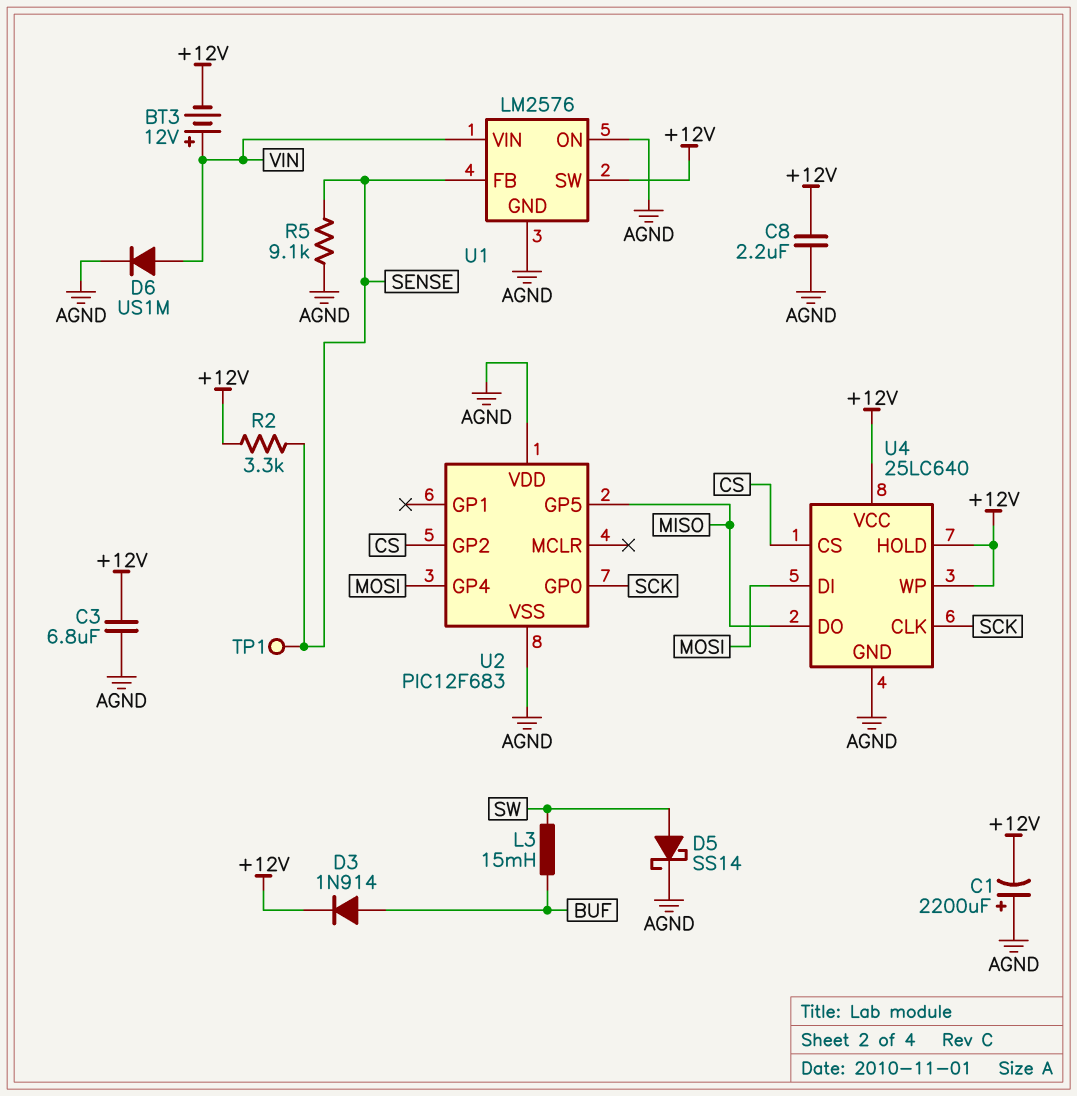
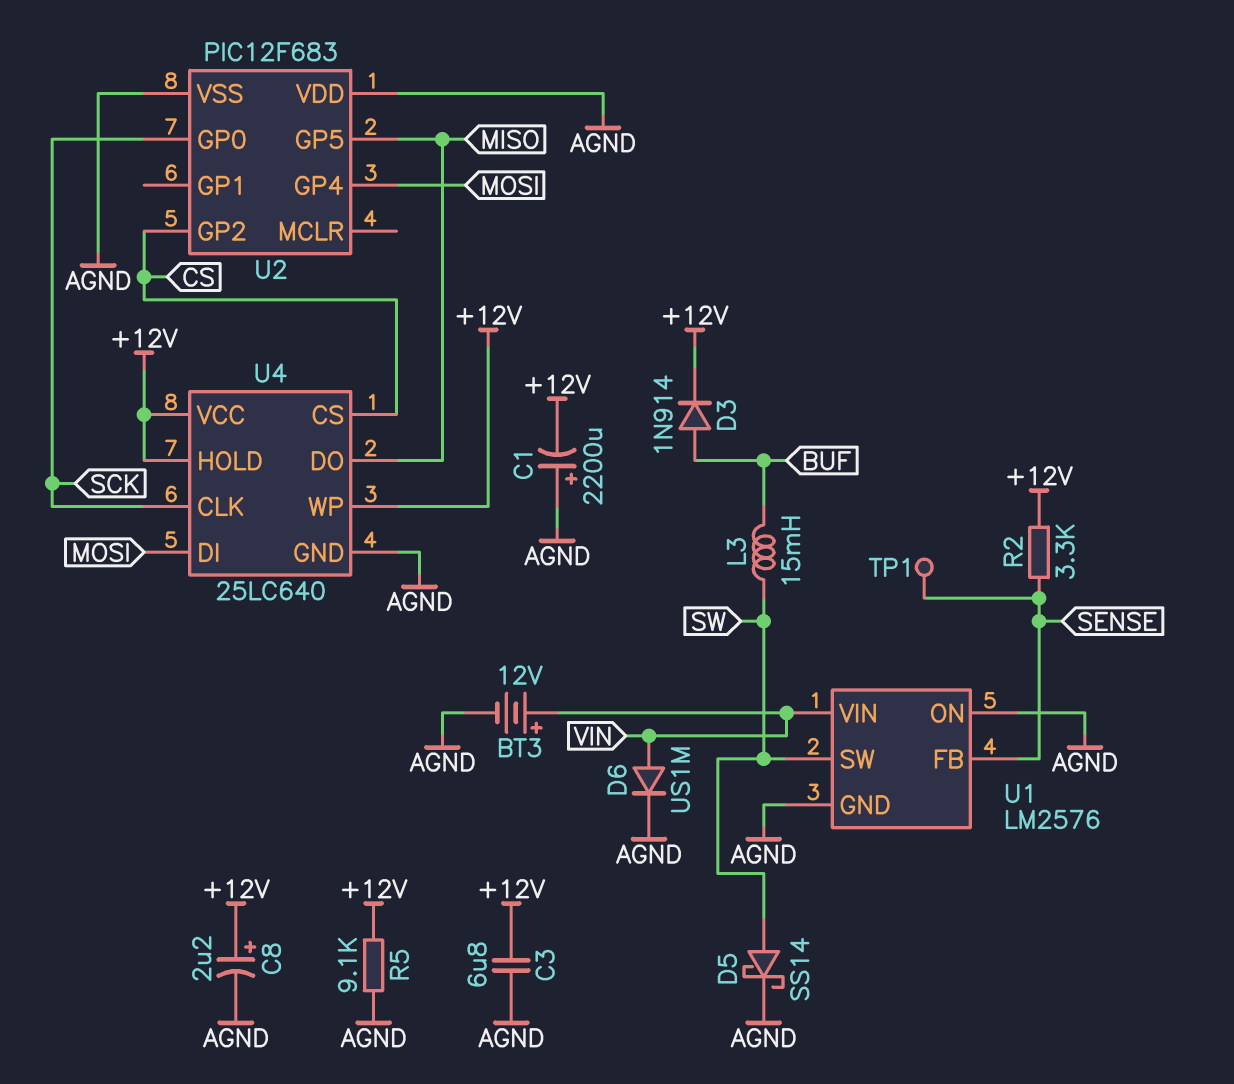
BT3: 12V (plus VIN, minus +12V) -> 12V (plus VIN, minus AGND)
C8: 2.2uF (+12V, AGND) -> 2.2uF (plus +12V, minus AGND)
R5: 9.1k (AGND, SENSE) -> 9.1k (+12V, AGND)
U1 pin SW: +12V -> SW

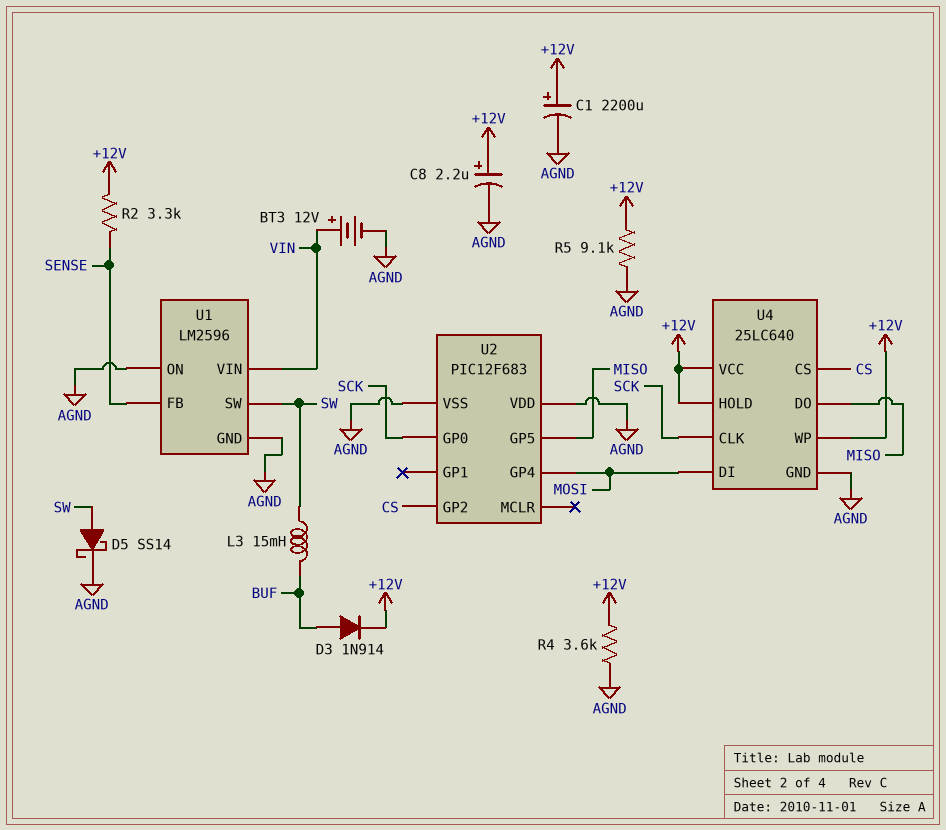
C1: 2200uF (plus AGND, minus +12V) -> 2200uF (plus +12V, minus AGND)
C3: 6.8uF (+12V, AGND) -> none
D6: diode US1M (A VIN, K AGND) -> none
R4: none -> 3.6k (+12V, AGND)
TP1: test point (SENSE) -> none
U1: LM2576 -> LM2596

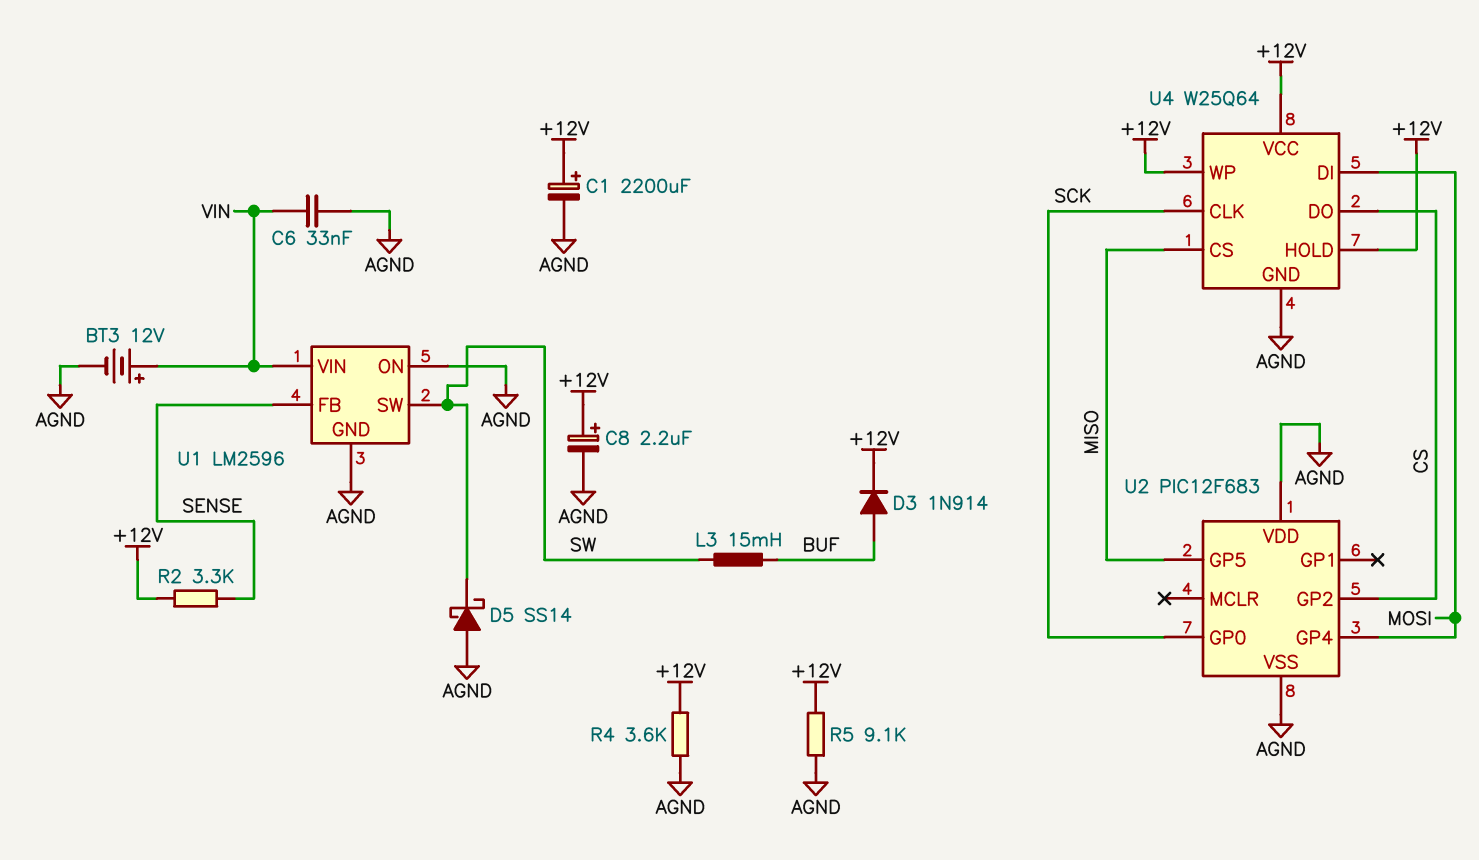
C6: none -> 33nF (AGND, VIN)
D5: schottky SS14 (A SW, K AGND) -> schottky SS14 (A AGND, K SW)
U4: 25LC640 -> W25Q64
U4 pin CS: CS -> MISO
U4 pin DO: MISO -> CS

